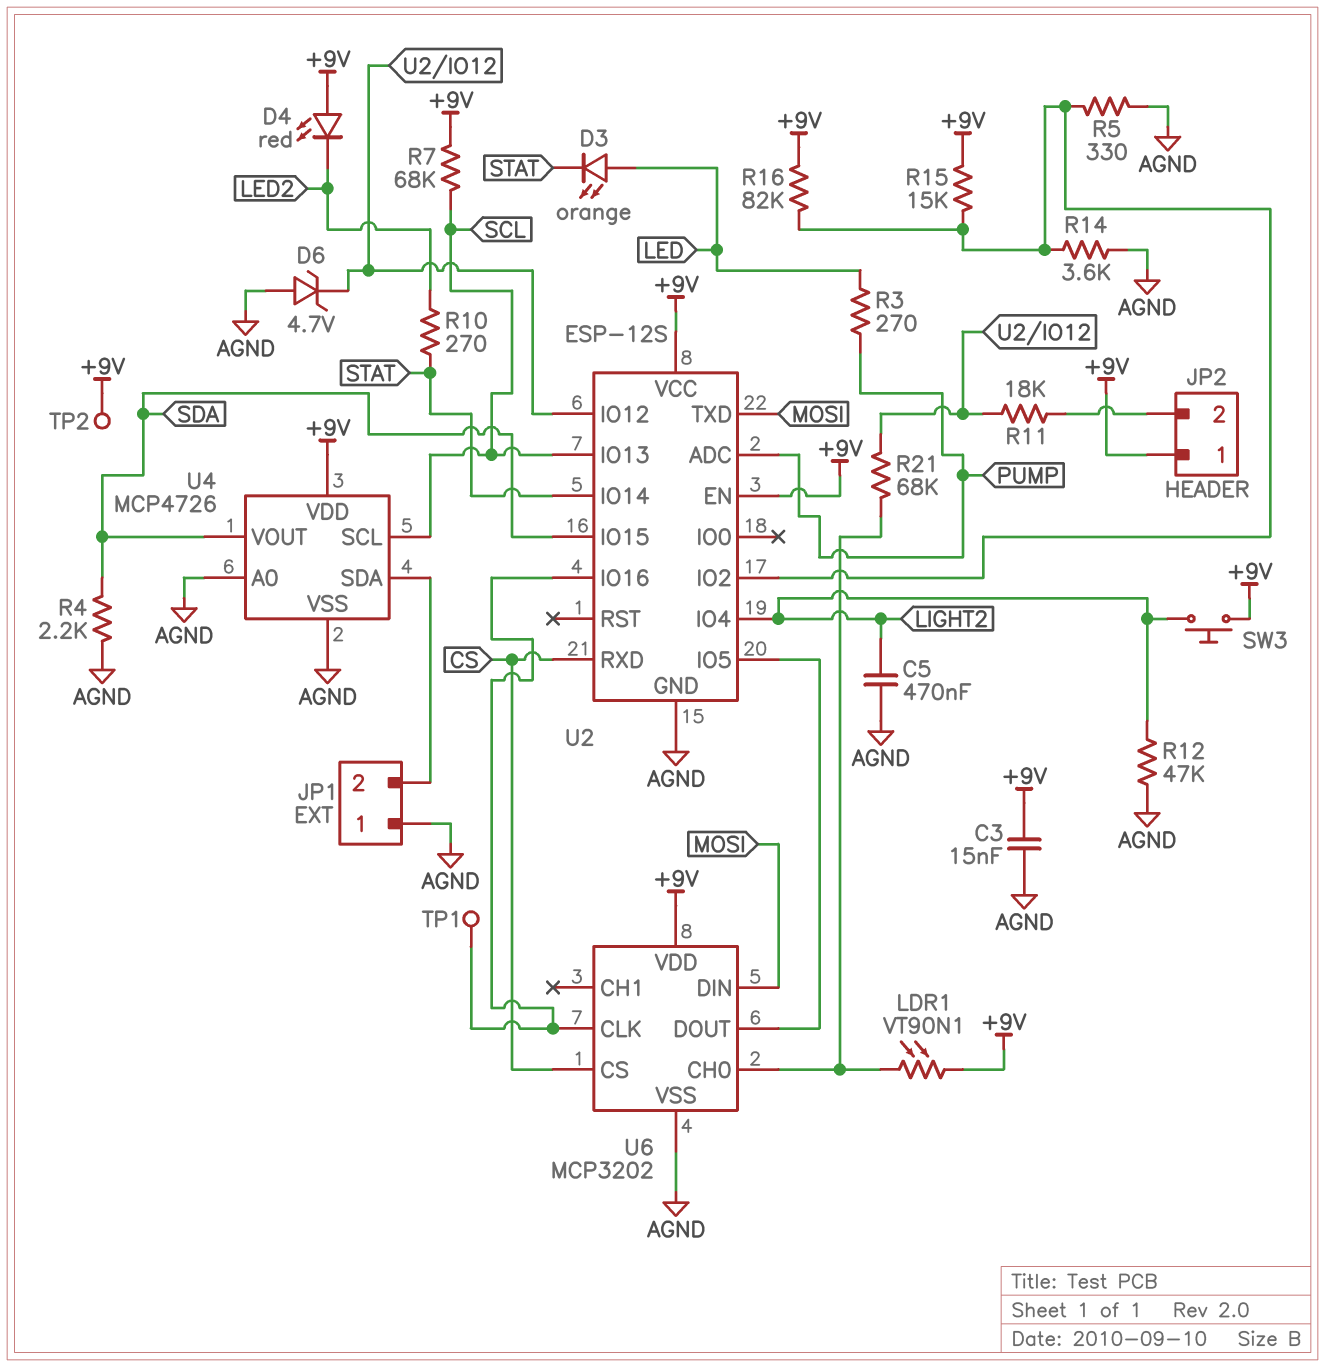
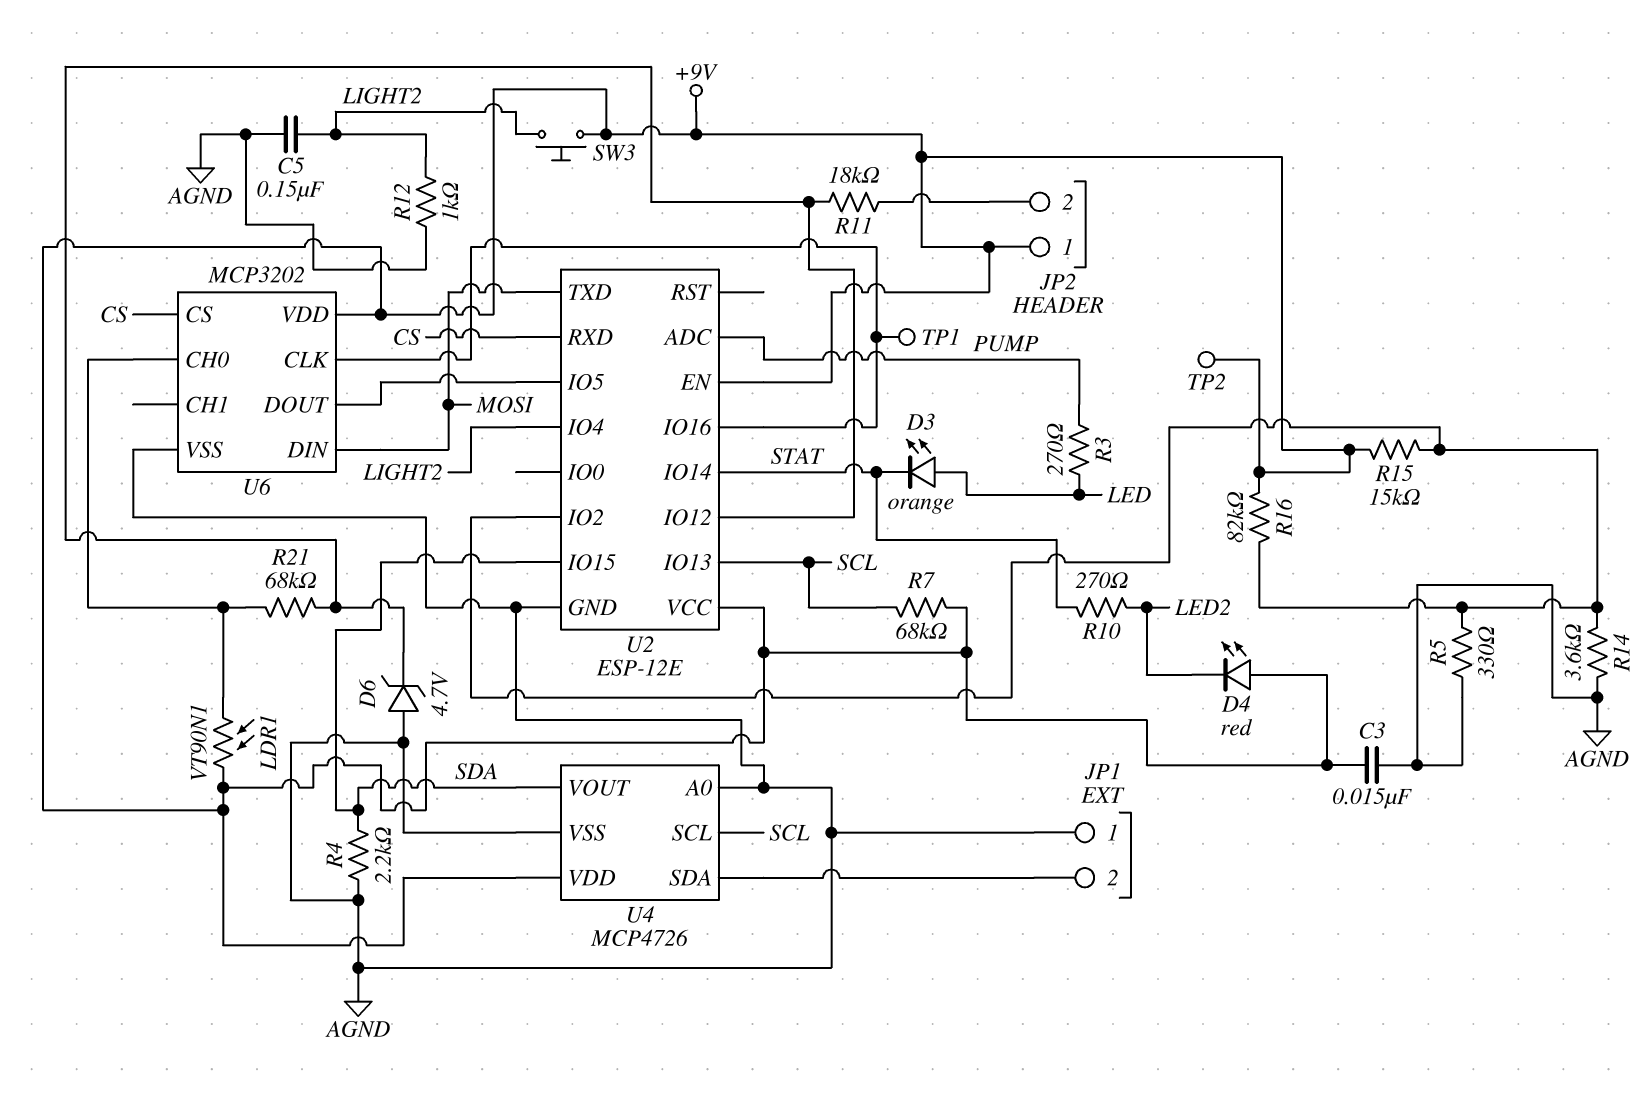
C5: 470nF (AGND, LIGHT2) -> 150nF (AGND, LIGHT2)
R12: 47k (AGND, LIGHT2) -> 1k (AGND, LIGHT2)
U2: ESP-12S -> ESP-12E

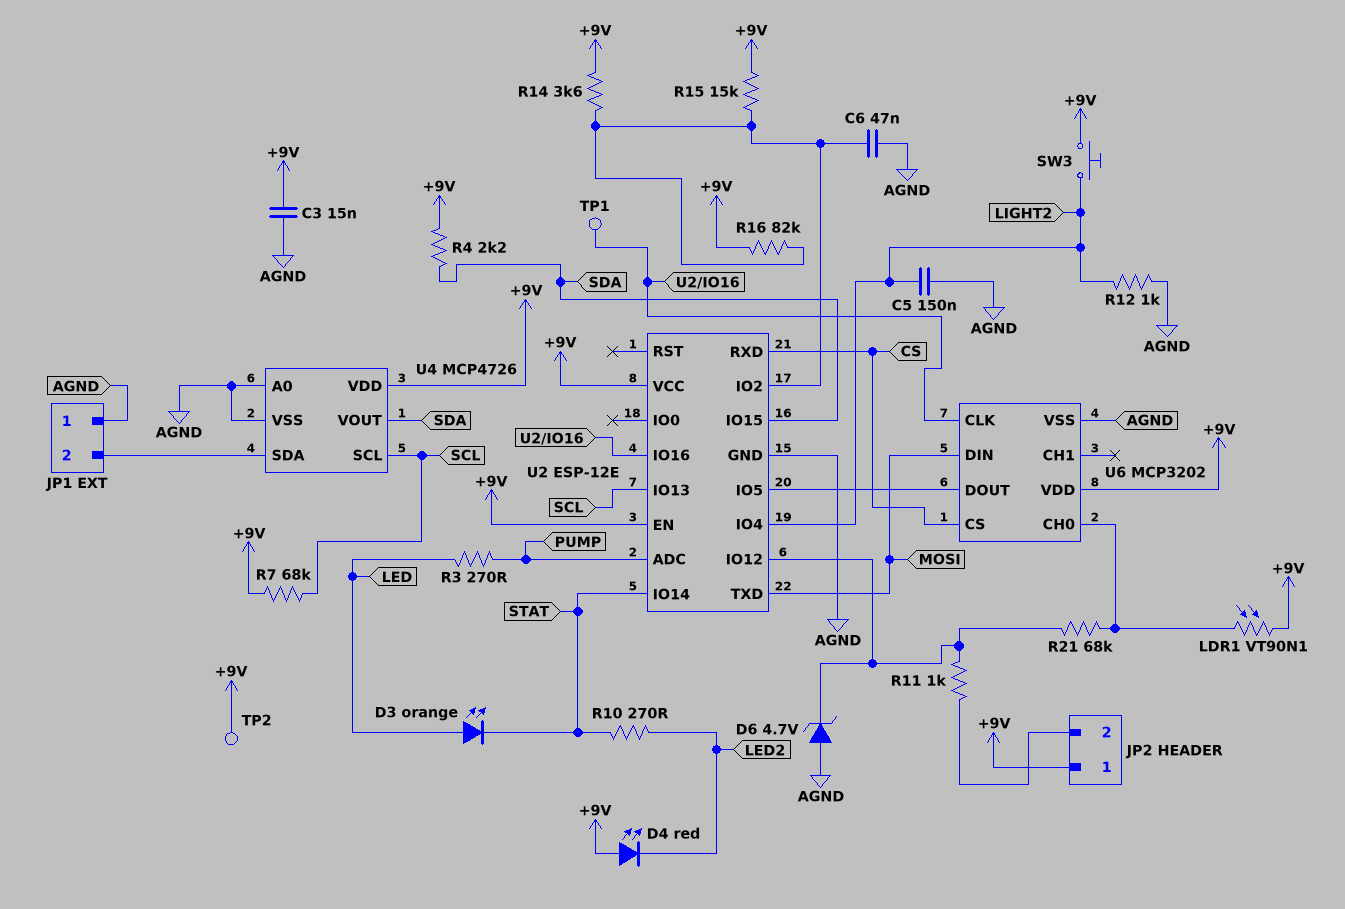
C6: none -> 47nF (AGND, U2/IO2)
R4: 2.2k (AGND, SDA) -> 2.2k (+9V, SDA)
R5: 330 (AGND, U2/IO2) -> none
R11: 18k (JP2/2, U2/IO12) -> 1k (JP2/2, U2/IO12)
R14: 3.6k (AGND, U2/IO2) -> 3.6k (+9V, U2/IO2)

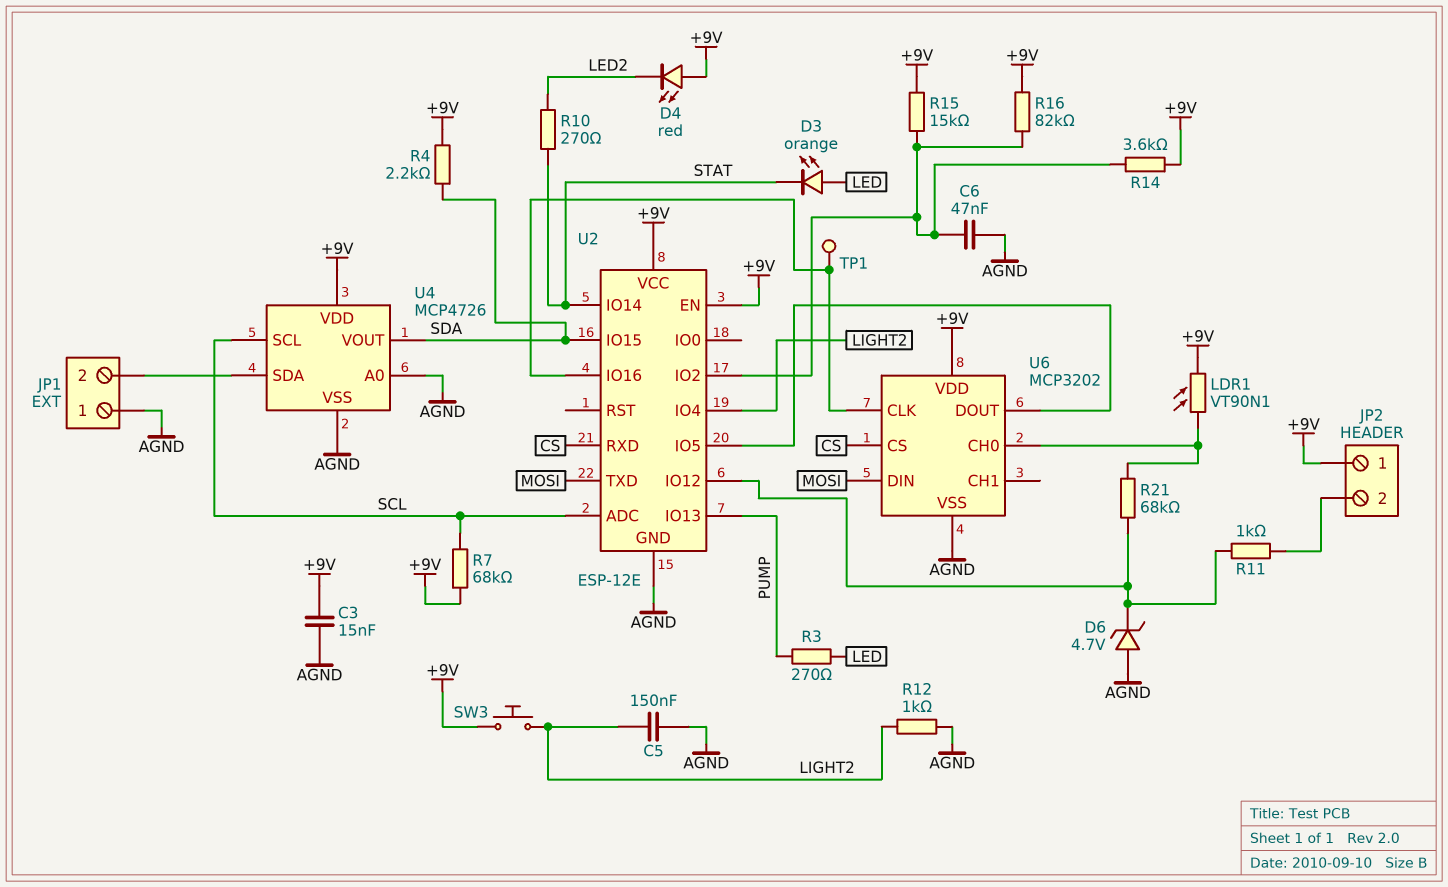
TP2: test point (+9V) -> none
U2 pin ADC: PUMP -> SCL
U2 pin IO13: SCL -> PUMP

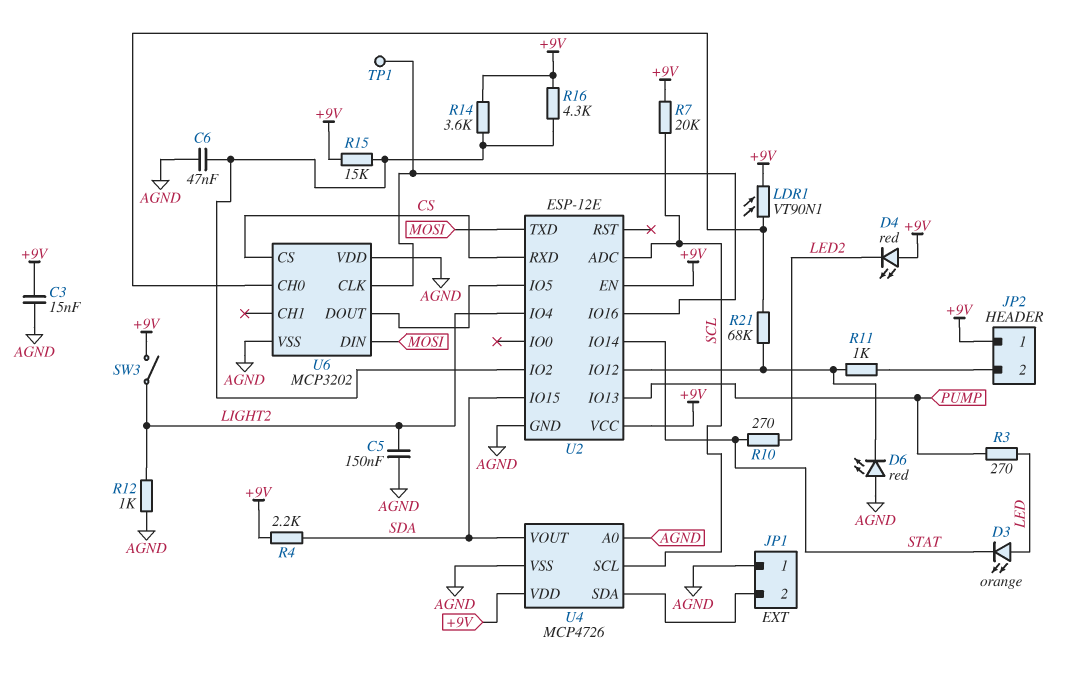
D6: zener 4.7V (A AGND, K U2/IO12) -> LED red (A AGND, K U2/IO12)
R7: 68k (+9V, SCL) -> 20k (+9V, SCL)
R16: 82k (+9V, U2/IO2) -> 4.3k (+9V, U2/IO2)
SW3: button (+9V, LIGHT2) -> switch (+9V, LIGHT2)
U6 pin VDD: +9V -> AGND

